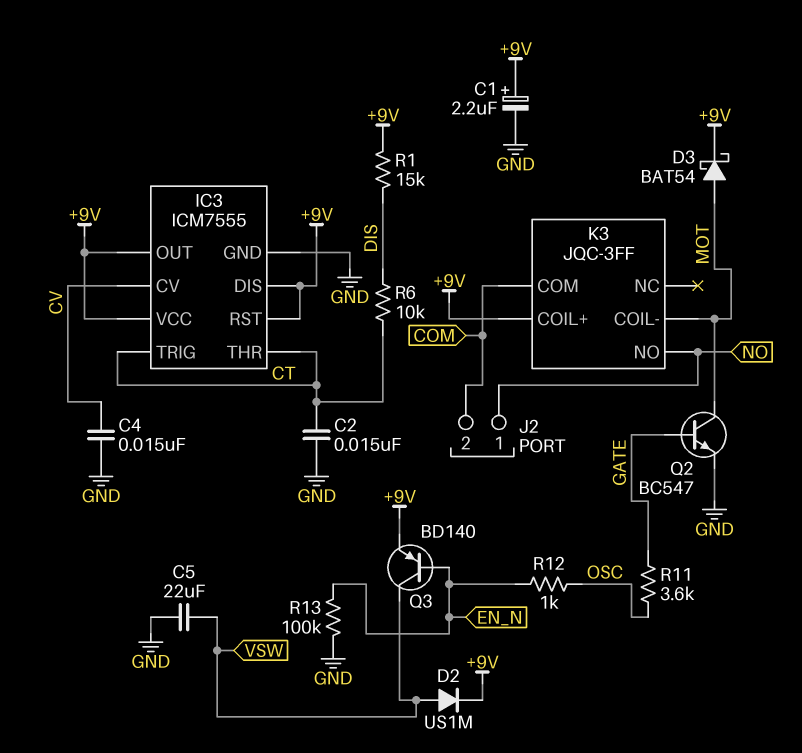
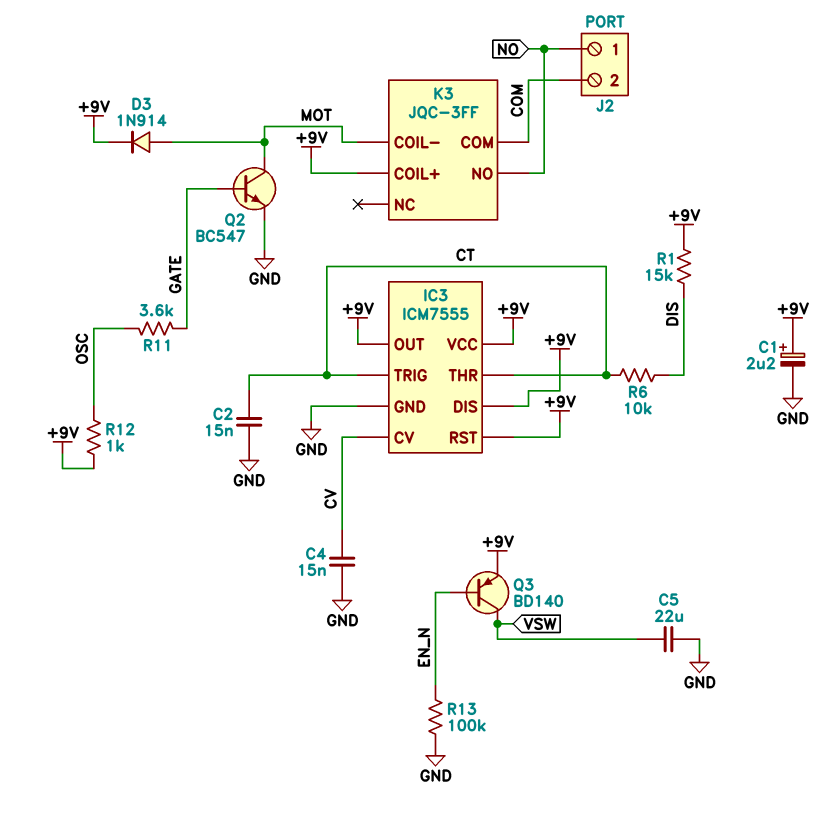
D2: diode US1M (A VSW, K +9V) -> none
D3: schottky BAT54 (A MOT, K +9V) -> diode 1N914 (A MOT, K +9V)
R12: 1k (EN_N, OSC) -> 1k (+9V, OSC)

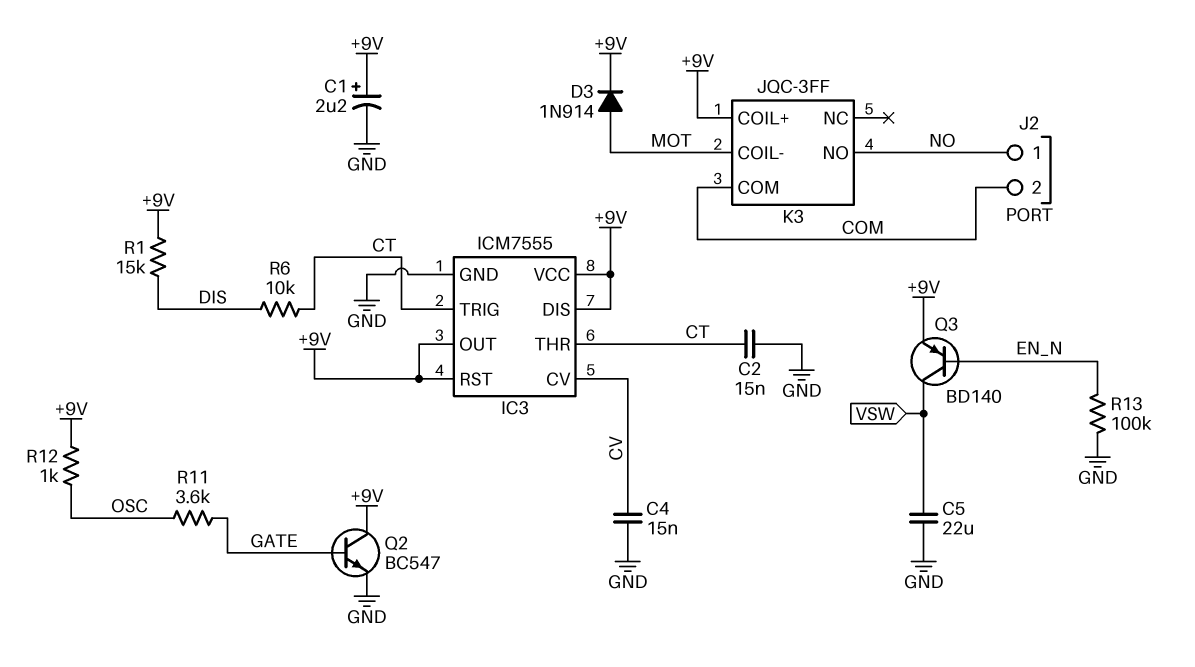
Q2: NPN BC547 (B GATE, C MOT, E GND) -> NPN BC547 (B GATE, C +9V, E GND)

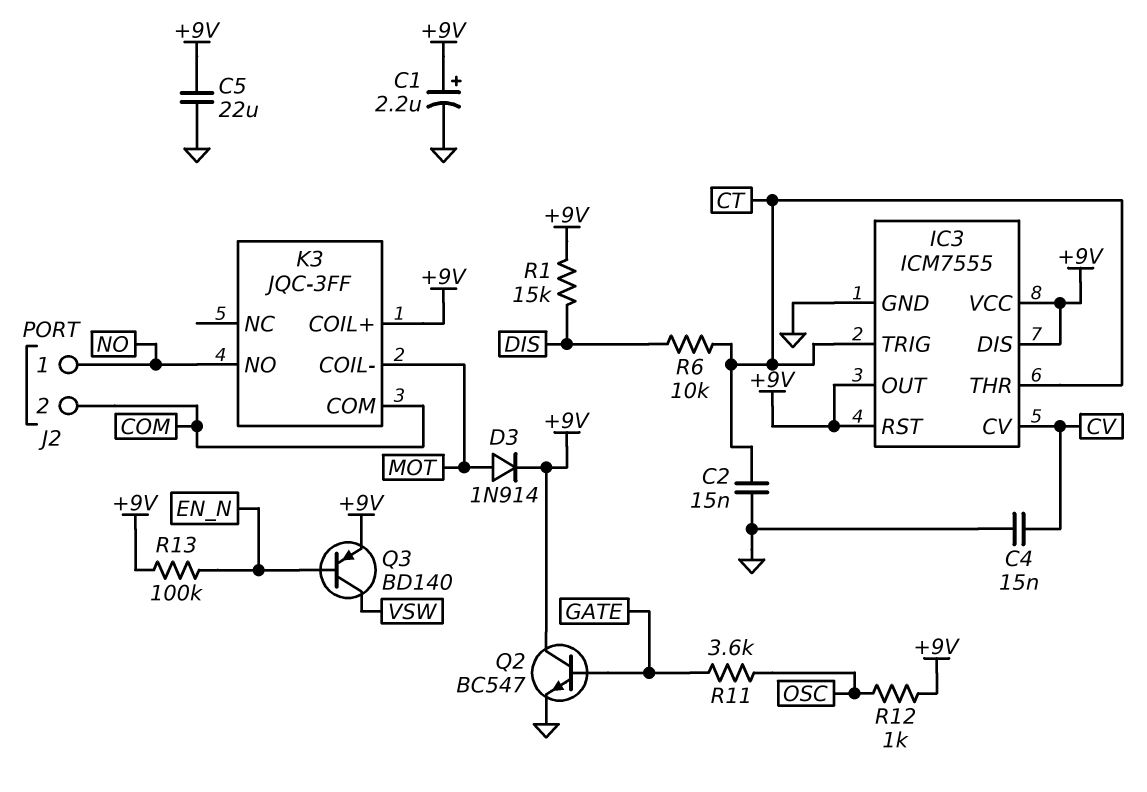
C5: 22uF (GND, VSW) -> 22uF (+9V, GND)
R13: 100k (EN_N, GND) -> 100k (+9V, EN_N)

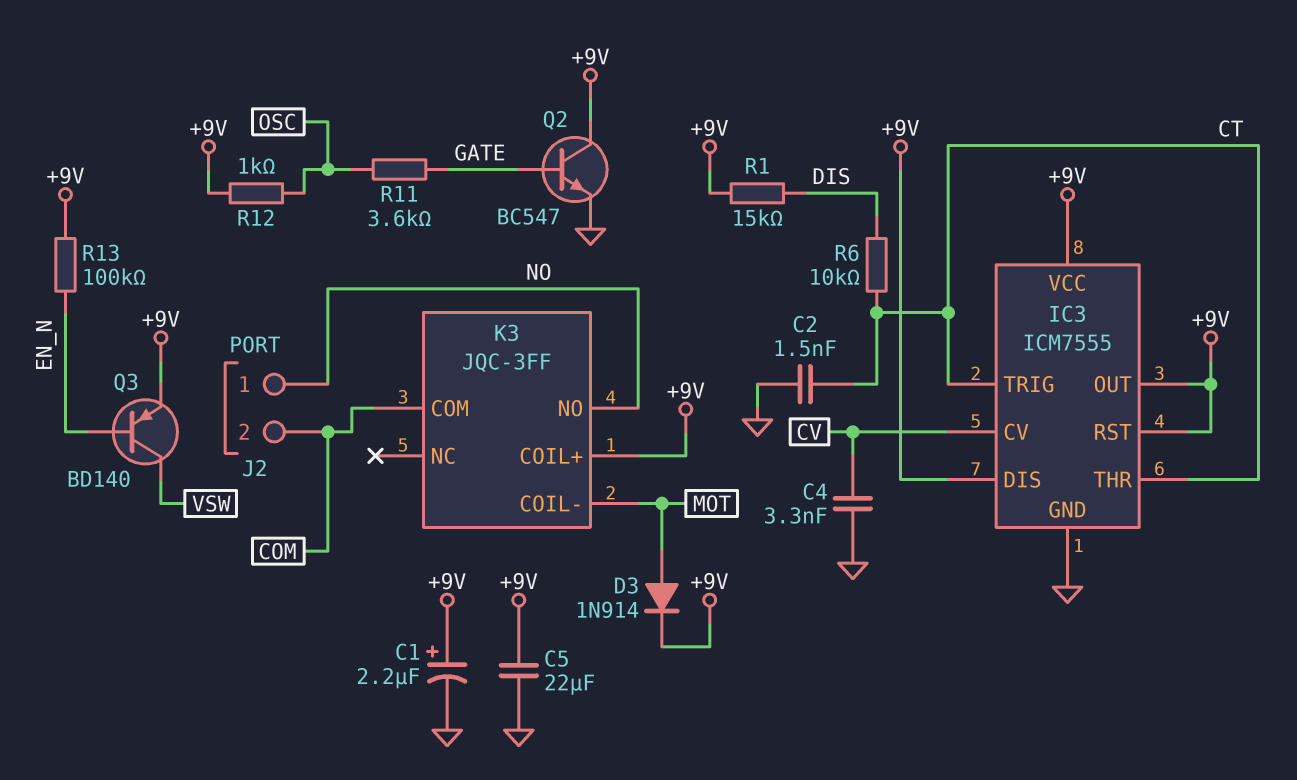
C2: 15nF (CT, GND) -> 1.5nF (CT, GND)
C4: 15nF (CV, GND) -> 3.3nF (CV, GND)

